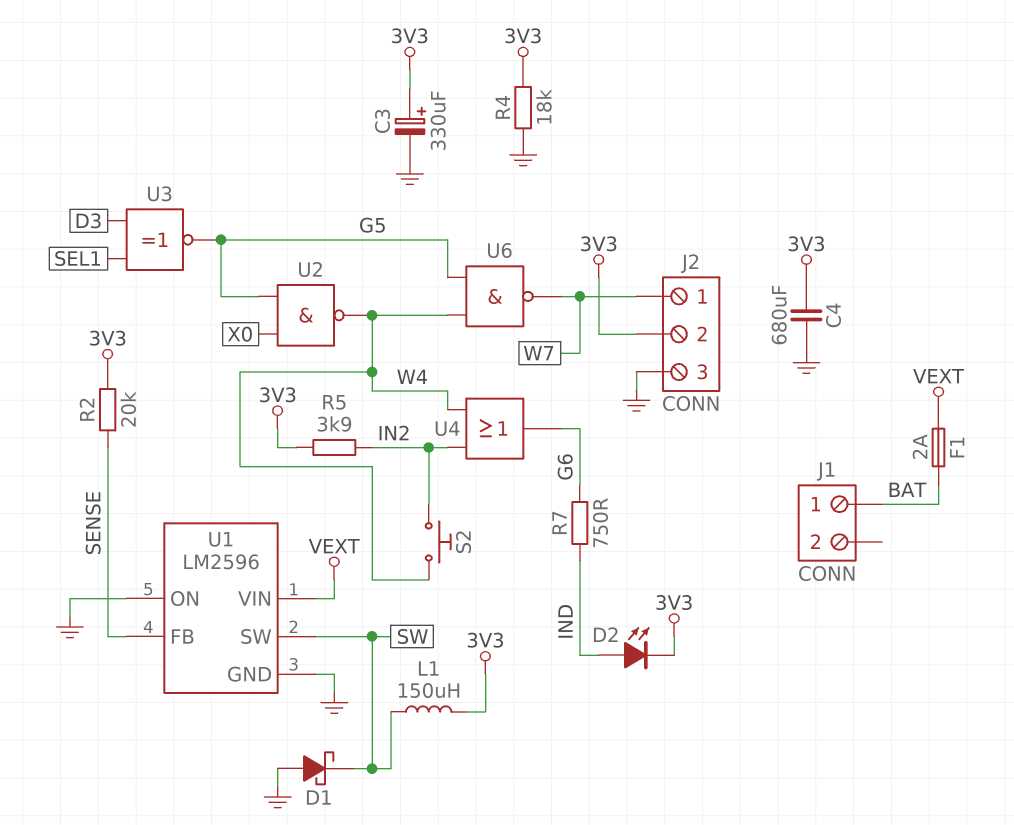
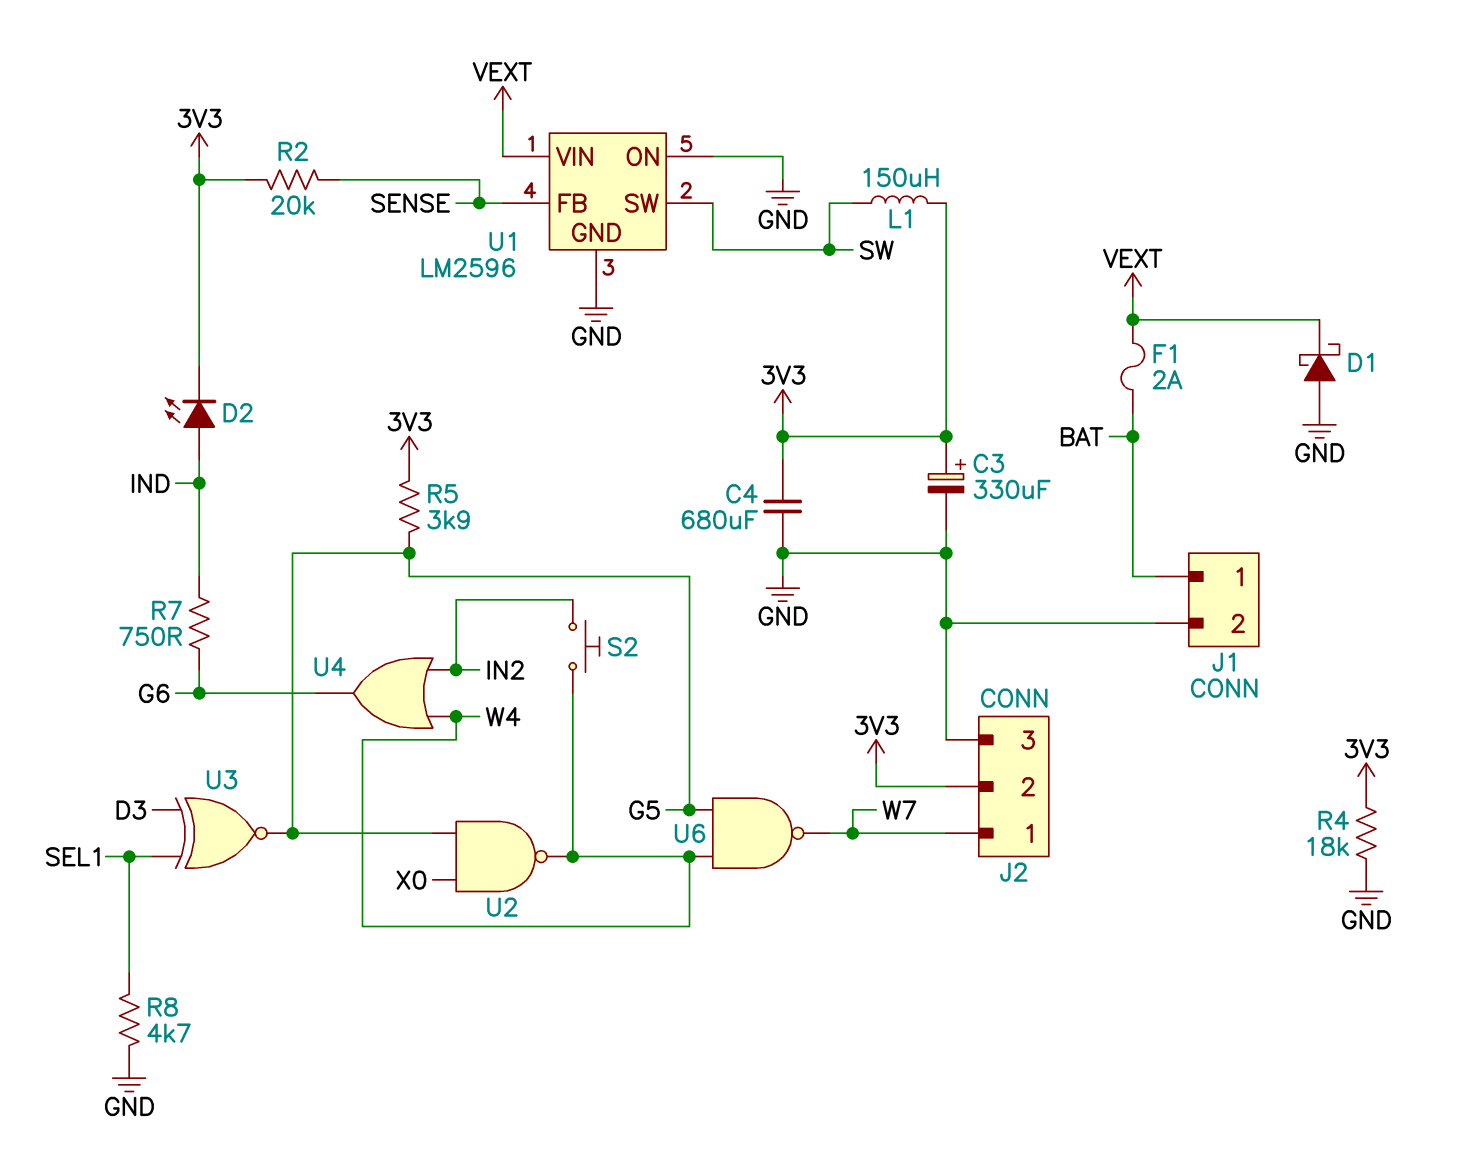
D1: schottky (A GND, K SW) -> schottky (A GND, K VEXT)
J1 pin 2: none -> GND
R5: 3.9k (3V3, IN2) -> 3.9k (3V3, G5)
R8: none -> 4.7k (GND, SEL1)

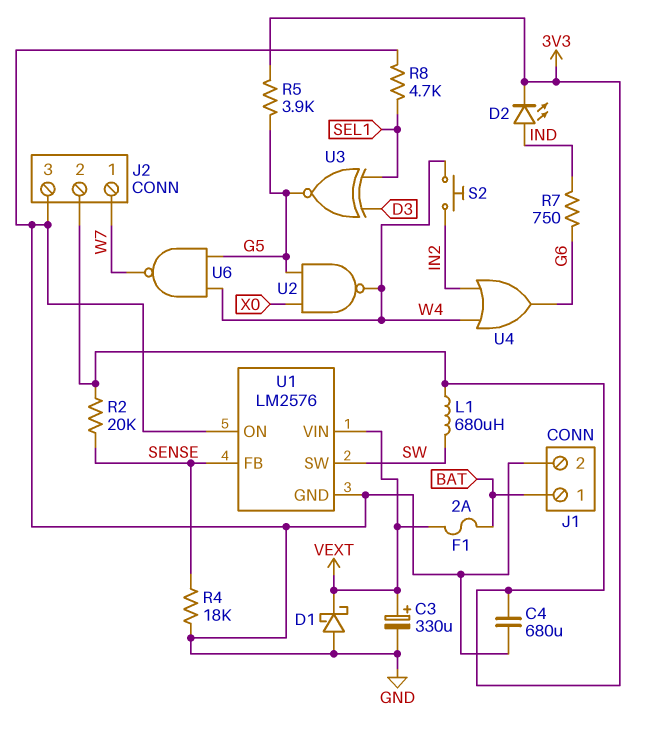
C3: 330uF (plus 3V3, minus GND) -> 330uF (plus VEXT, minus GND)
L1: 150uH (3V3, SW) -> 680uH (3V3, SW)
R4: 18k (3V3, GND) -> 18k (GND, SENSE)
U1: LM2596 -> LM2576

